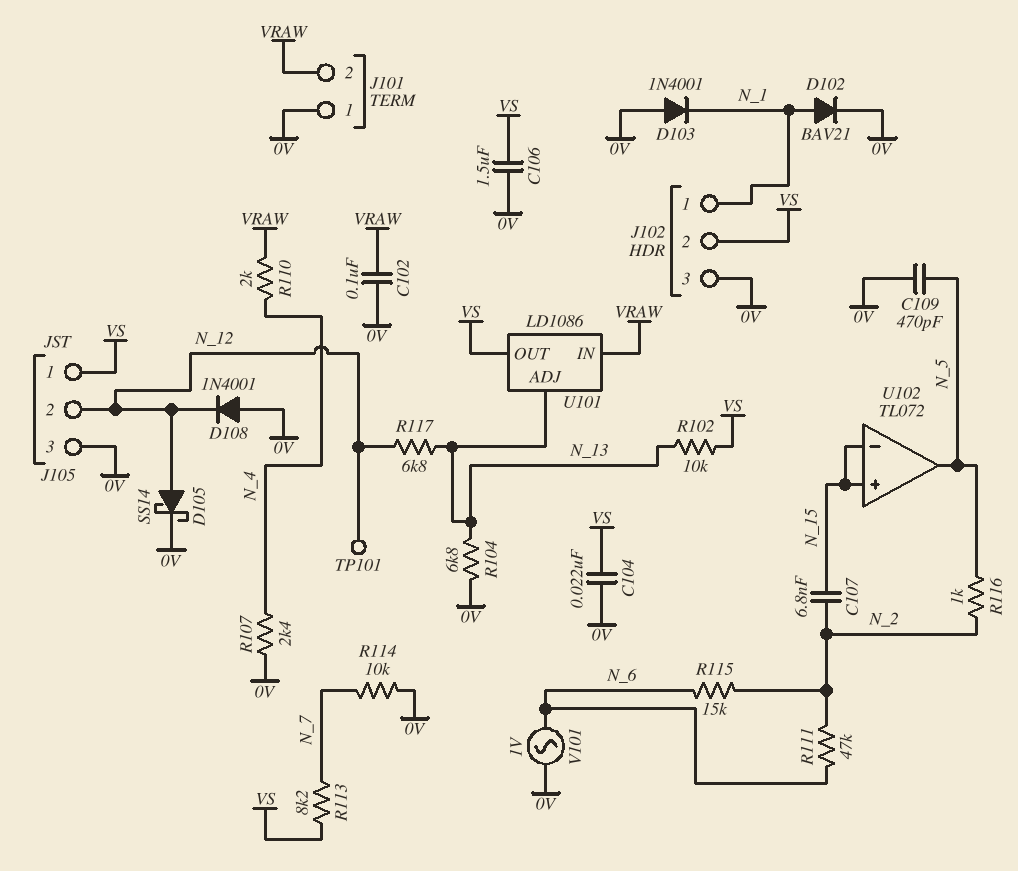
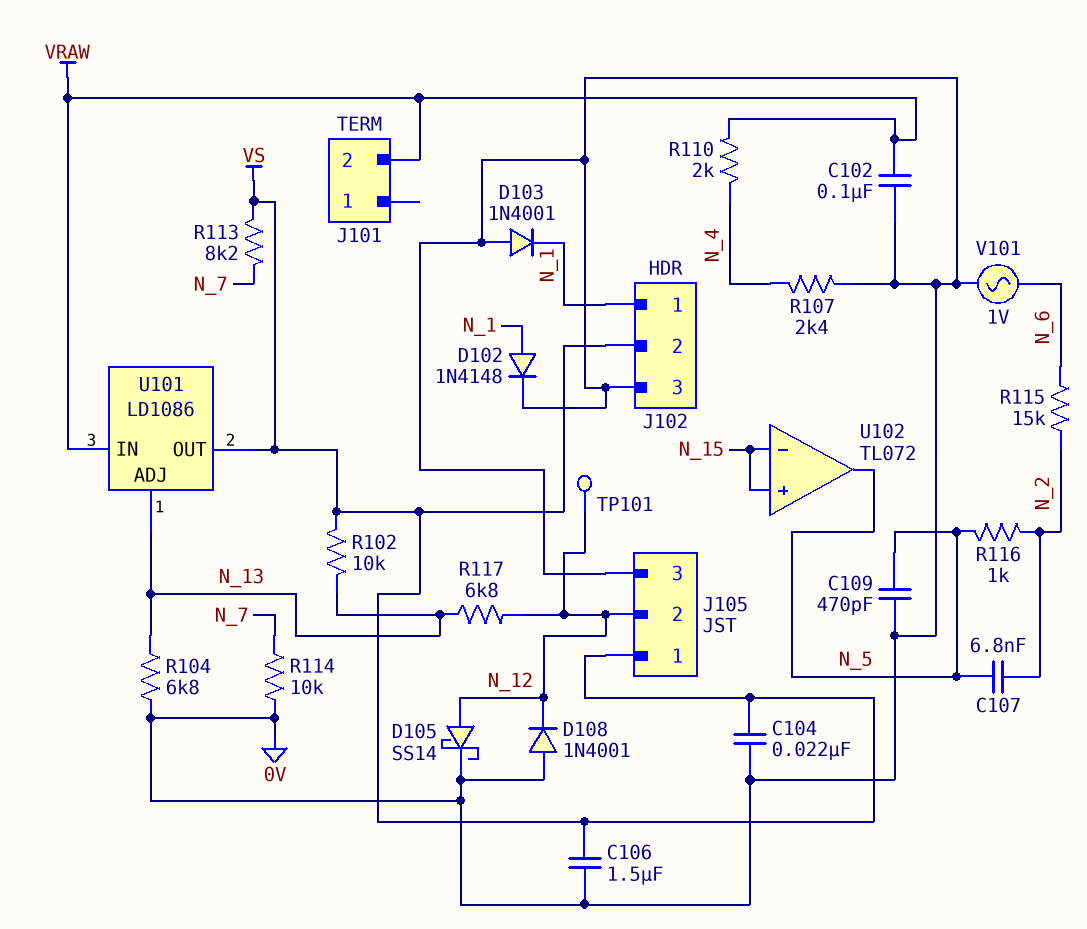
C107: 6.8nF (N_2, N_15) -> 6.8nF (N_2, N_5)
D102: diode BAV21 (A N_1, K 0V) -> diode 1N4148 (A N_1, K 0V)
J101 pin 1: 0V -> none
R111: 47k (N_2, N_6) -> none

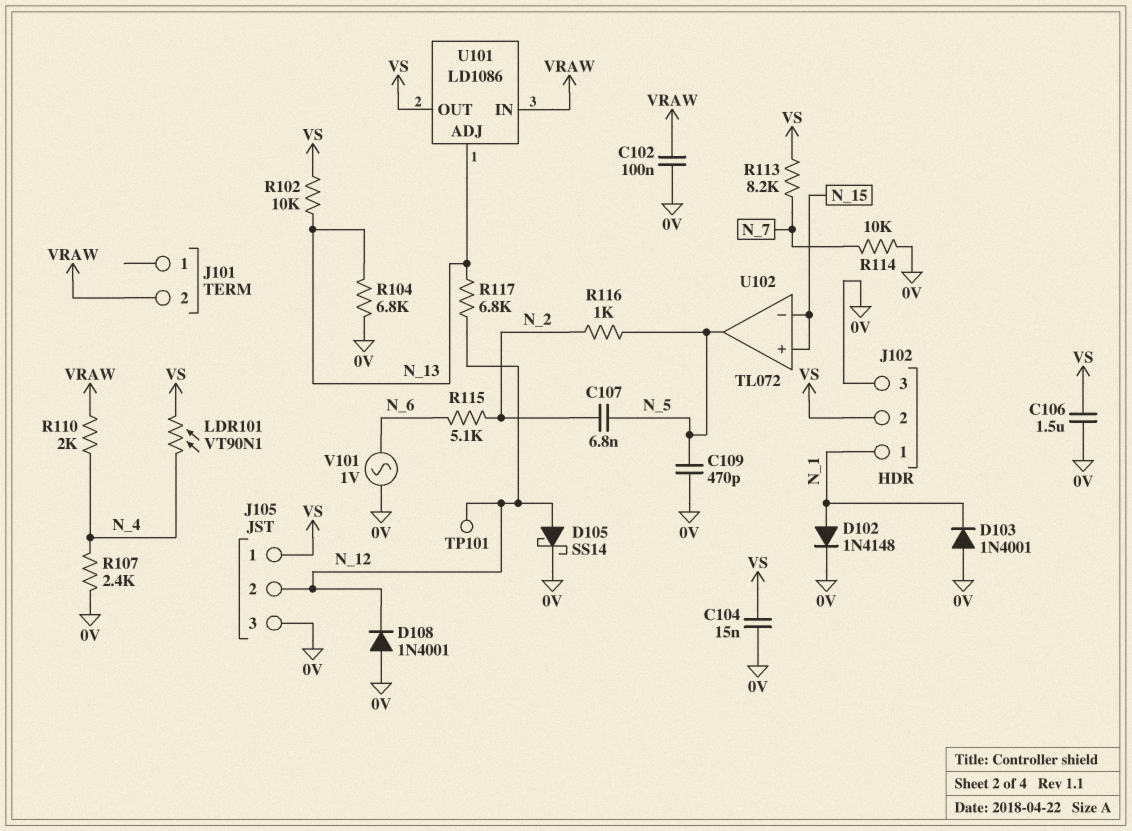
C104: 22nF (0V, VS) -> 15nF (0V, VS)
LDR101: none -> VT90N1 (N_4, VS)
R115: 15k (N_2, N_6) -> 5.1k (N_2, N_6)

